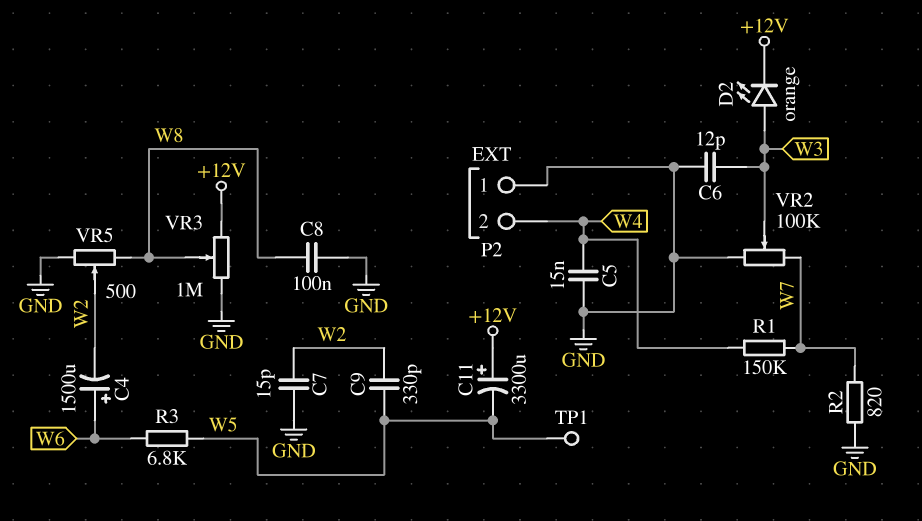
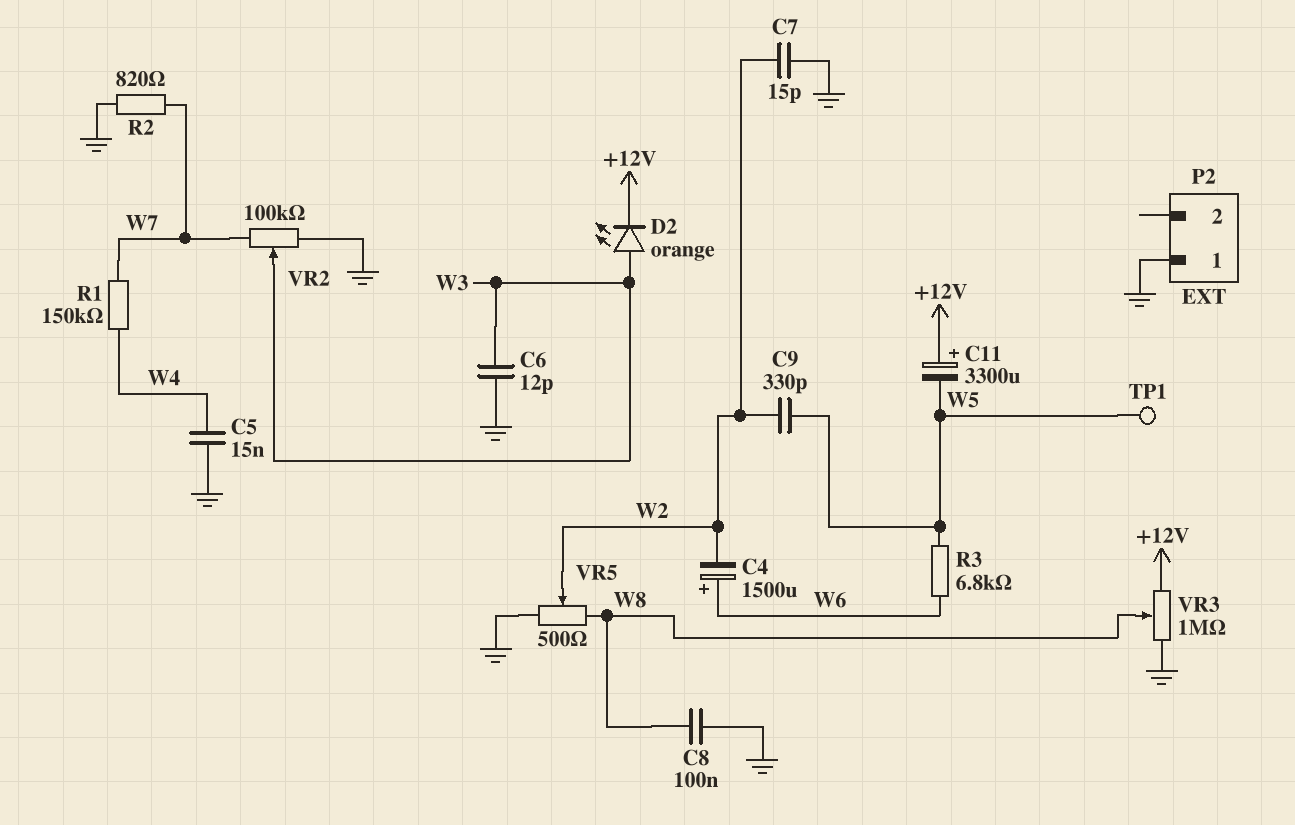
P2 pin 2: W4 -> none

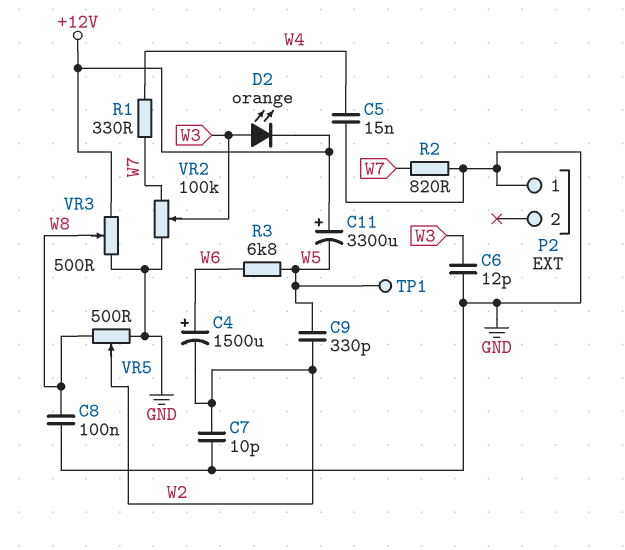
C7: 15pF (GND, W2) -> 10pF (GND, W2)
R1: 150k (W4, W7) -> 330 (W4, W7)
VR3: 1M (+12V, GND, wiper W8) -> 500 (+12V, GND, wiper W8)

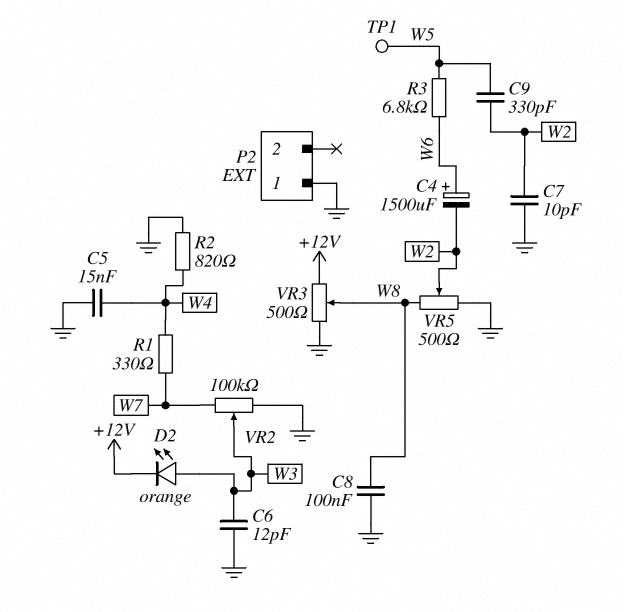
C11: 3300uF (plus +12V, minus W5) -> none
R2: 820 (GND, W7) -> 820 (GND, W4)

